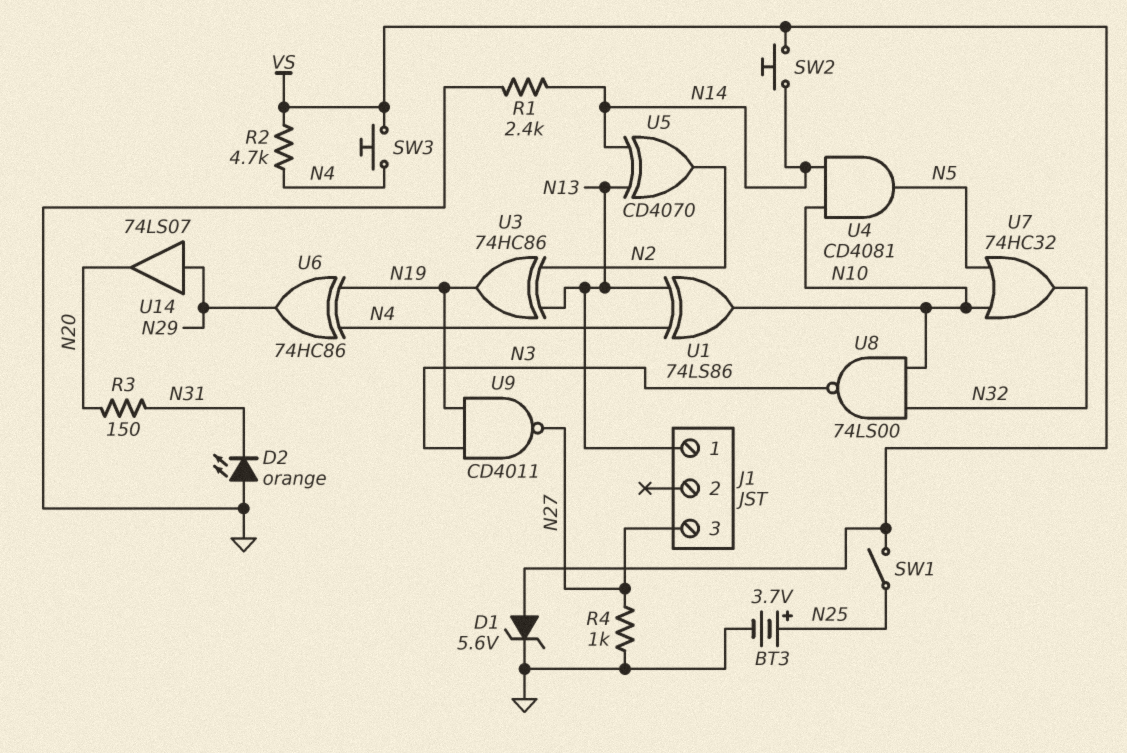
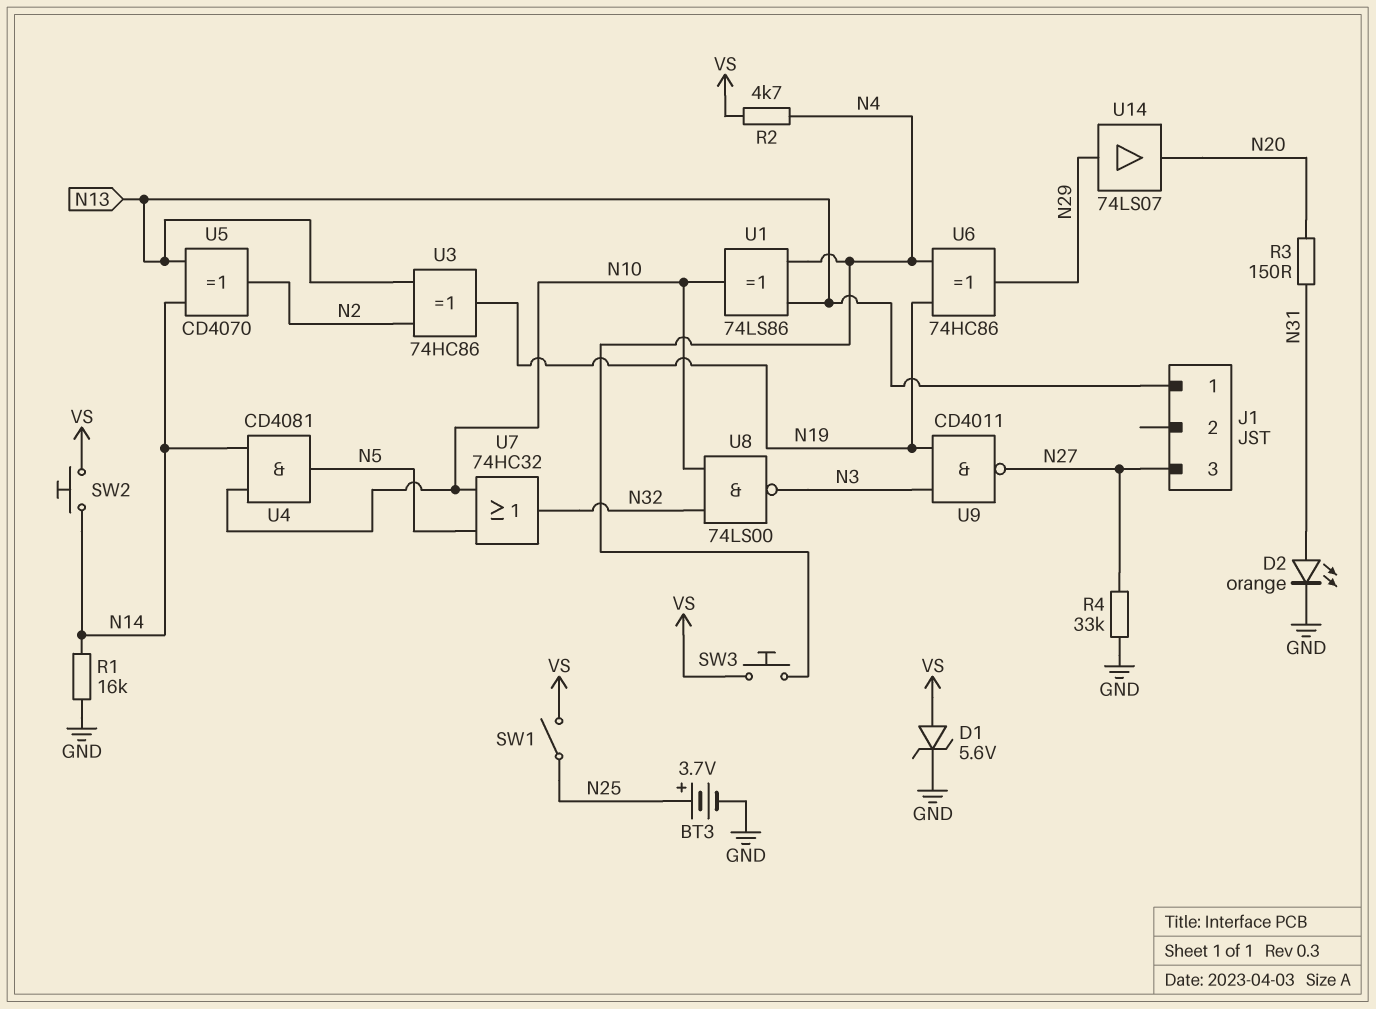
D2: LED orange (A GND, K N31) -> LED orange (A N31, K GND)
R1: 2.4k (GND, N14) -> 16k (GND, N14)
R4: 1k (GND, N27) -> 33k (GND, N27)

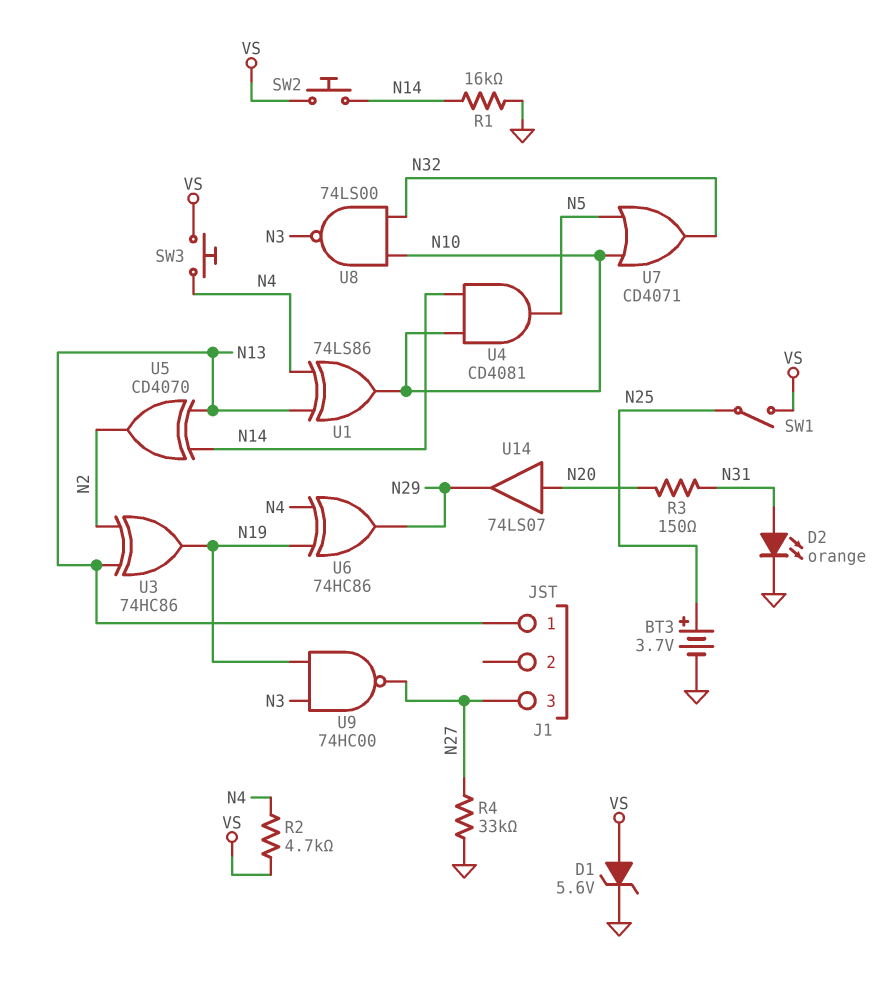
U7: OR 74HC32 (in N5, in N10, out N32) -> OR CD4071 (in N5, in N10, out N32)
U9: NAND CD4011 (in N3, in N19, out N27) -> NAND 74HC00 (in N3, in N19, out N27)
U14: buffer 74LS07 (in N29, out N20) -> buffer 74LS07 (in N20, out N29)

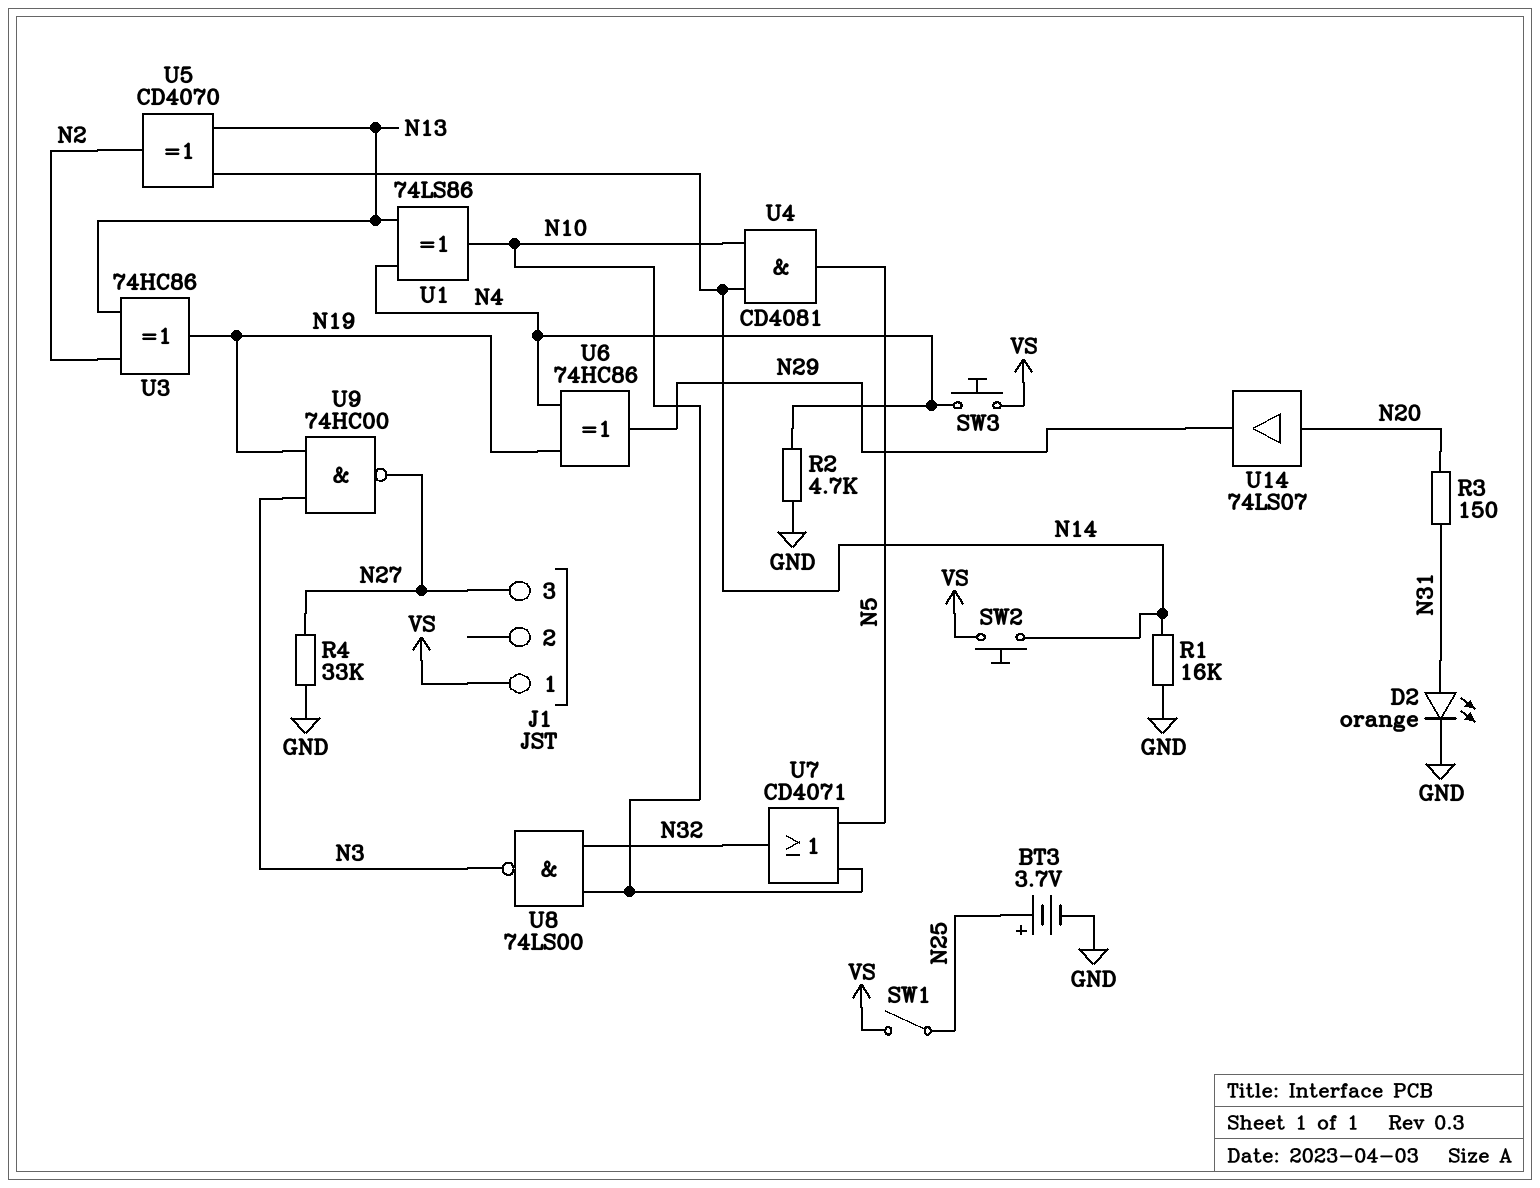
D1: zener 5.6V (A VS, K GND) -> none
J1 pin 1: N13 -> VS
R2: 4.7k (N4, VS) -> 4.7k (GND, N4)

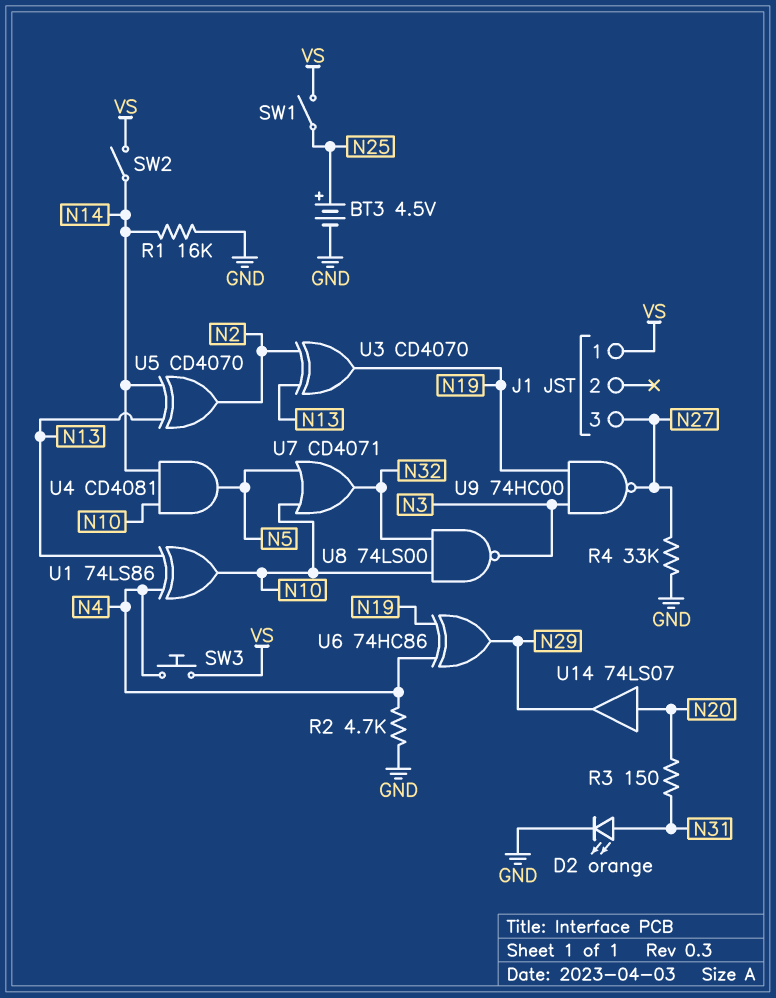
BT3: 3.7V (plus N25, minus GND) -> 4.5V (plus N25, minus GND)
SW2: button (N14, VS) -> switch (N14, VS)
U3: XOR 74HC86 (in N2, in N13, out N19) -> XOR CD4070 (in N2, in N13, out N19)

